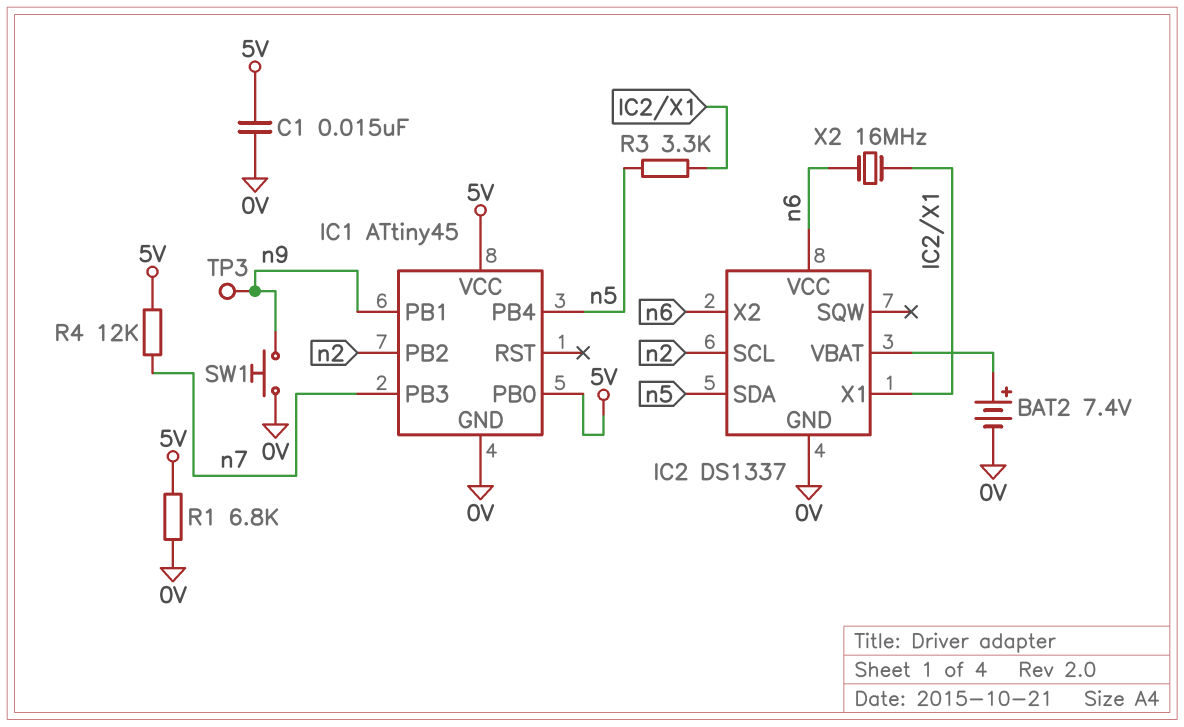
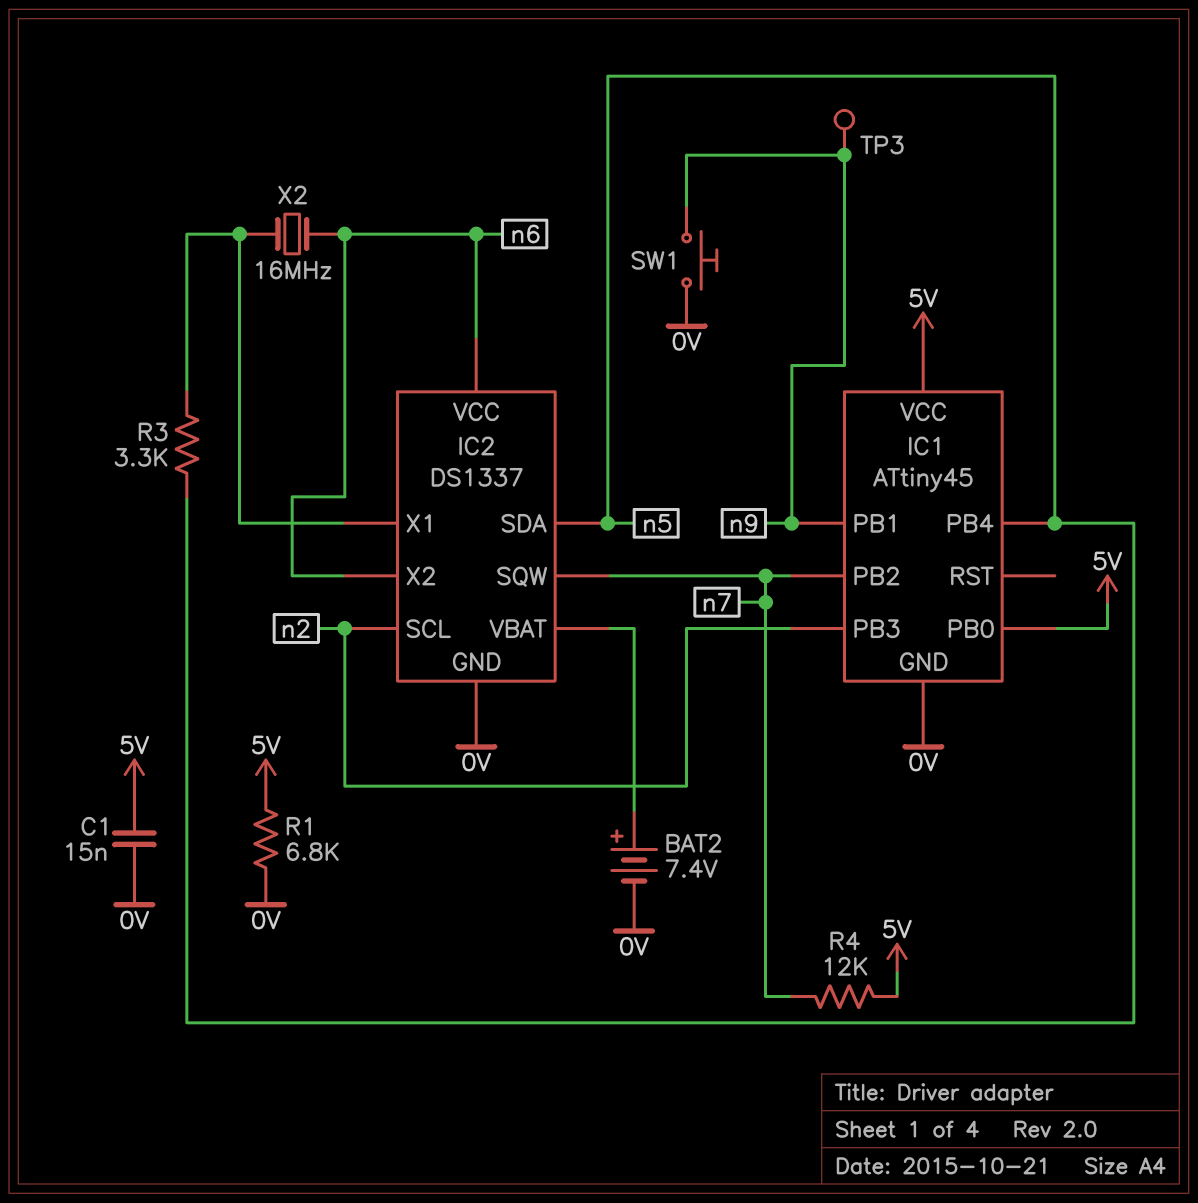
IC1 pin PB2: n2 -> n7
IC1 pin PB3: n7 -> n2
IC2 pin SQW: none -> n7

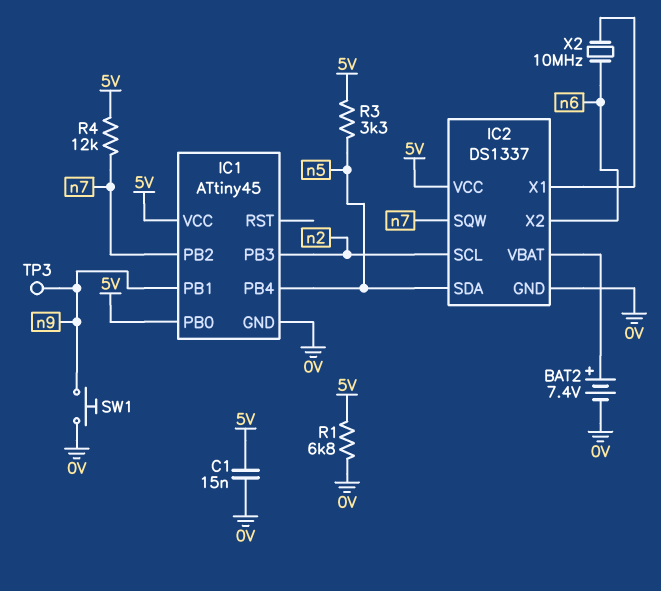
IC2 pin VCC: n6 -> 5V
R3: 3.3k (IC2/X1, n5) -> 3.3k (5V, n5)
X2: 16MHz (IC2/X1, n6) -> 10MHz (IC2/X1, n6)

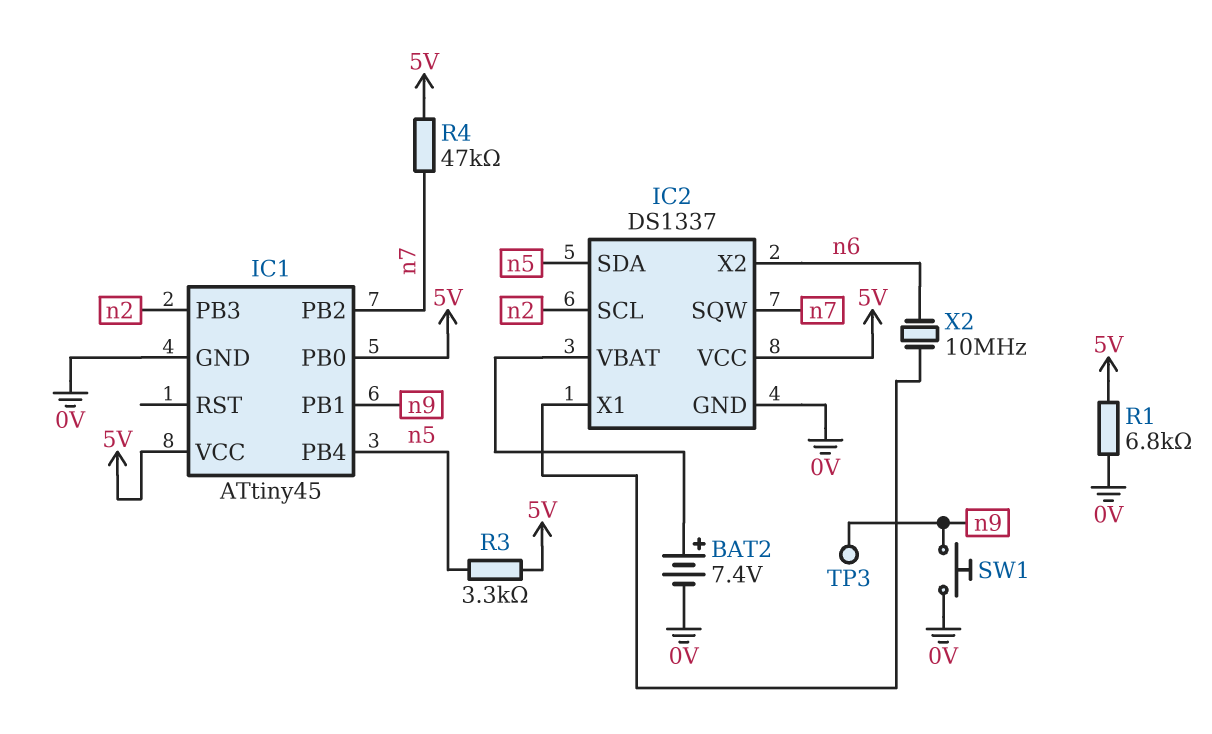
C1: 15nF (0V, 5V) -> none
R4: 12k (5V, n7) -> 47k (5V, n7)

